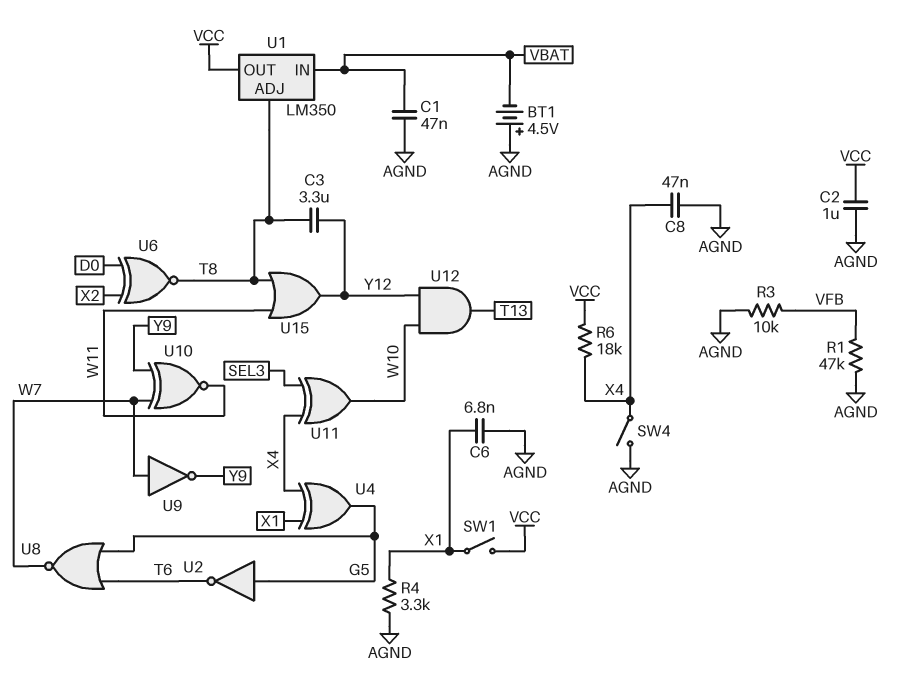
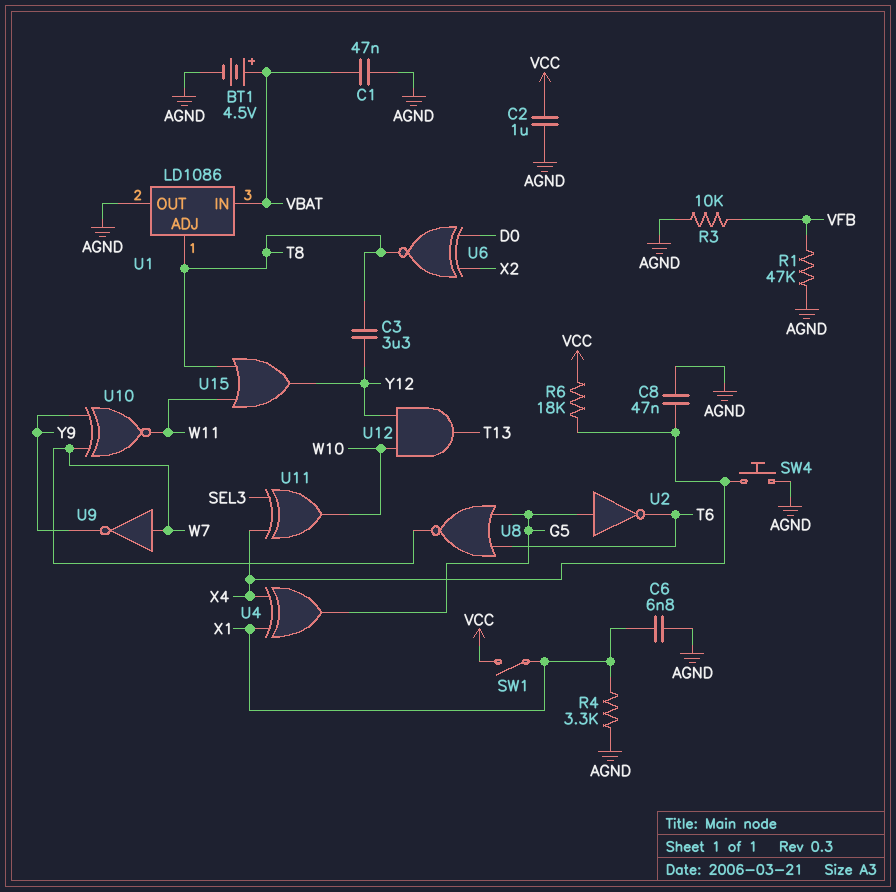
BT1: 4.5V (plus AGND, minus VBAT) -> 4.5V (plus VBAT, minus AGND)
SW4: switch (AGND, X4) -> button (AGND, X4)
U1: LM350 -> LD1086
U1 pin OUT: VCC -> AGND

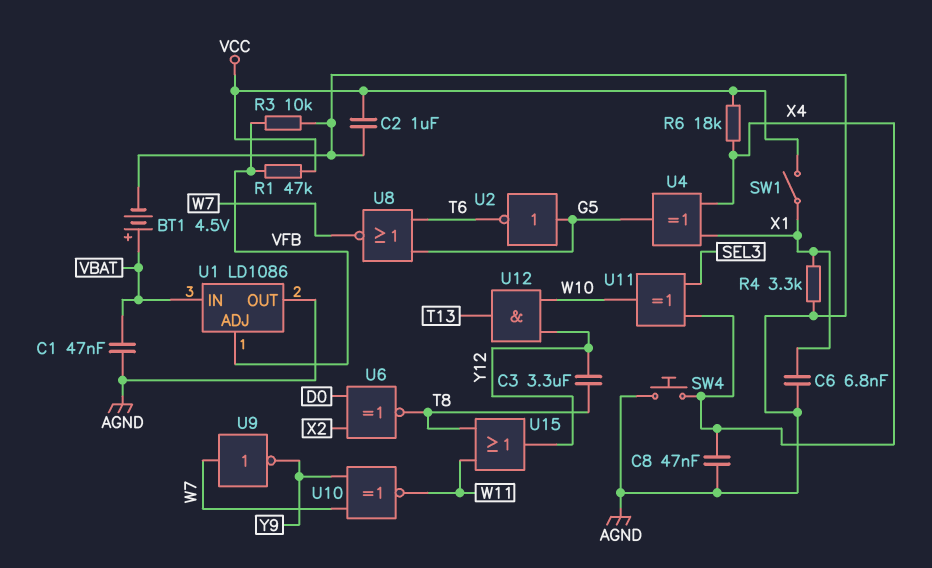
R1: 47k (AGND, VFB) -> 47k (VCC, VFB)
U1 pin ADJ: T8 -> VFB

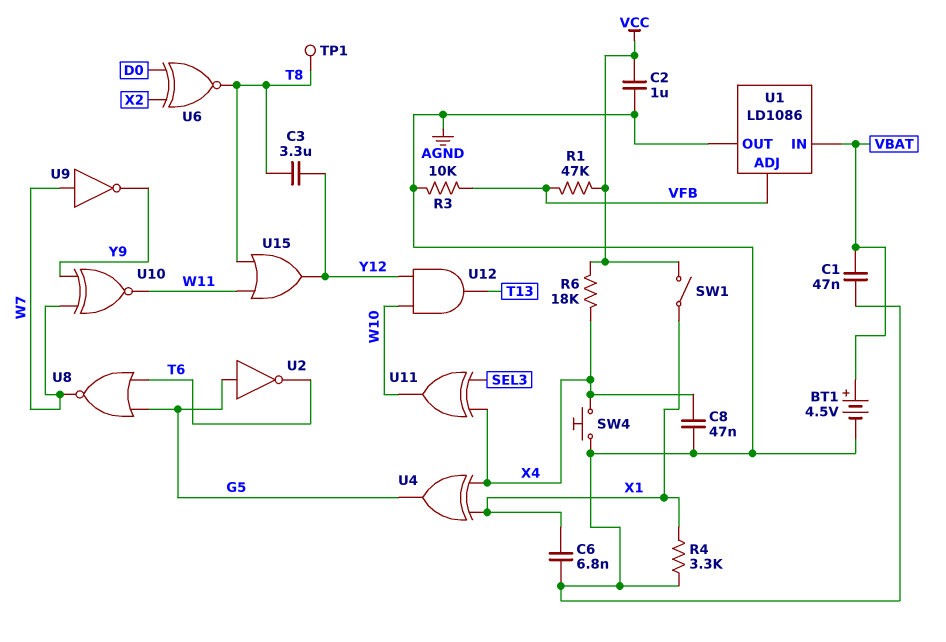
TP1: none -> test point (T8)

